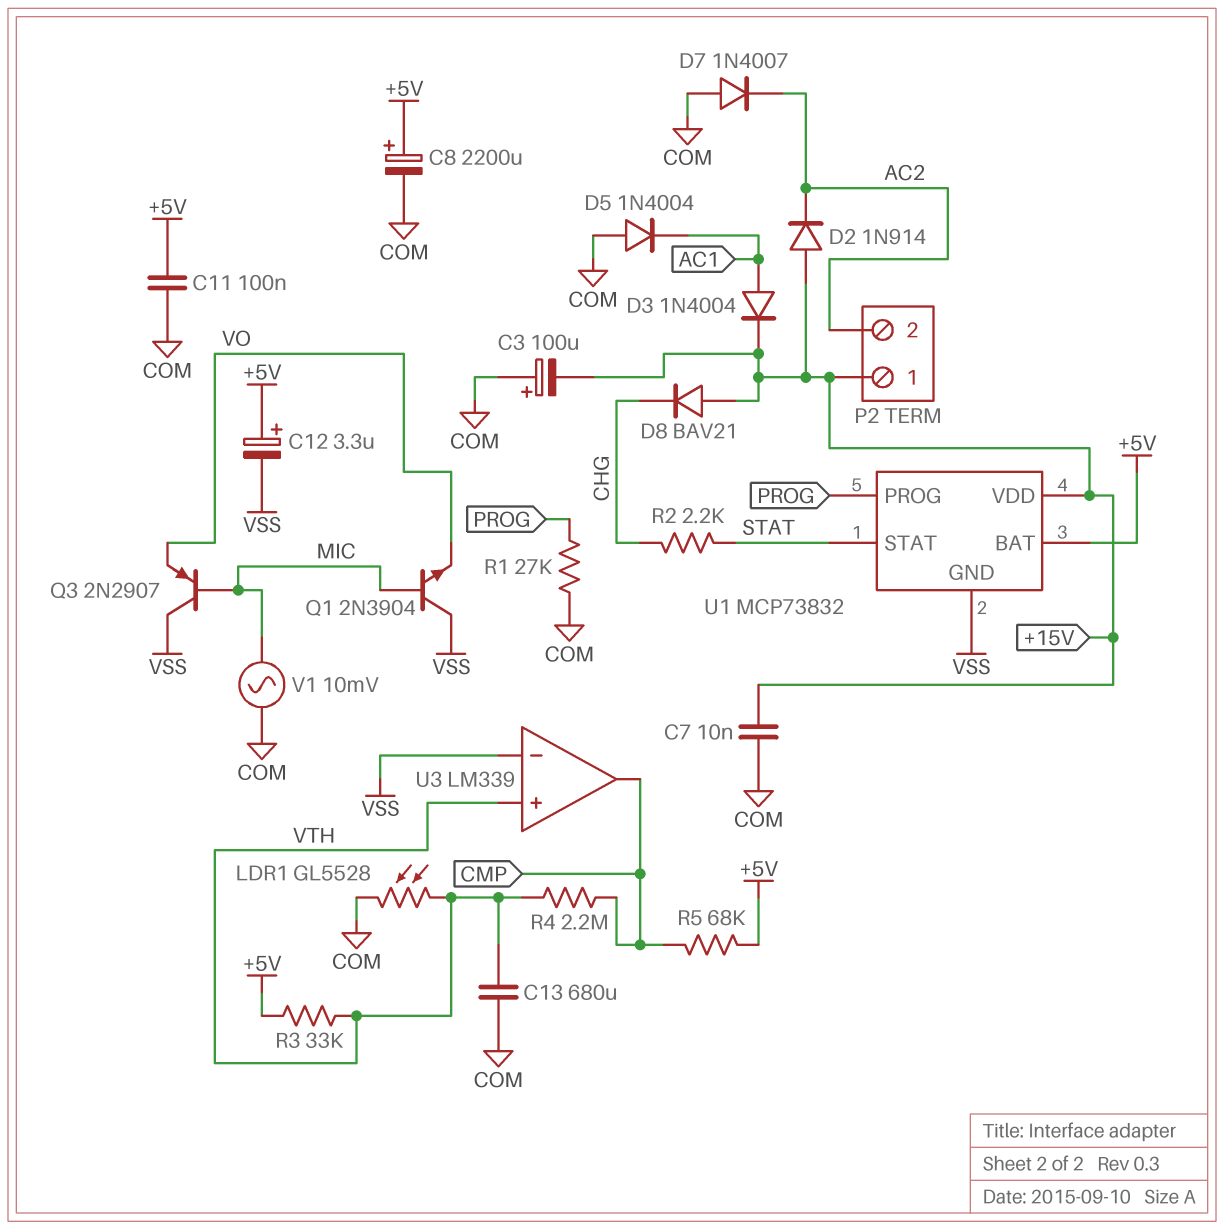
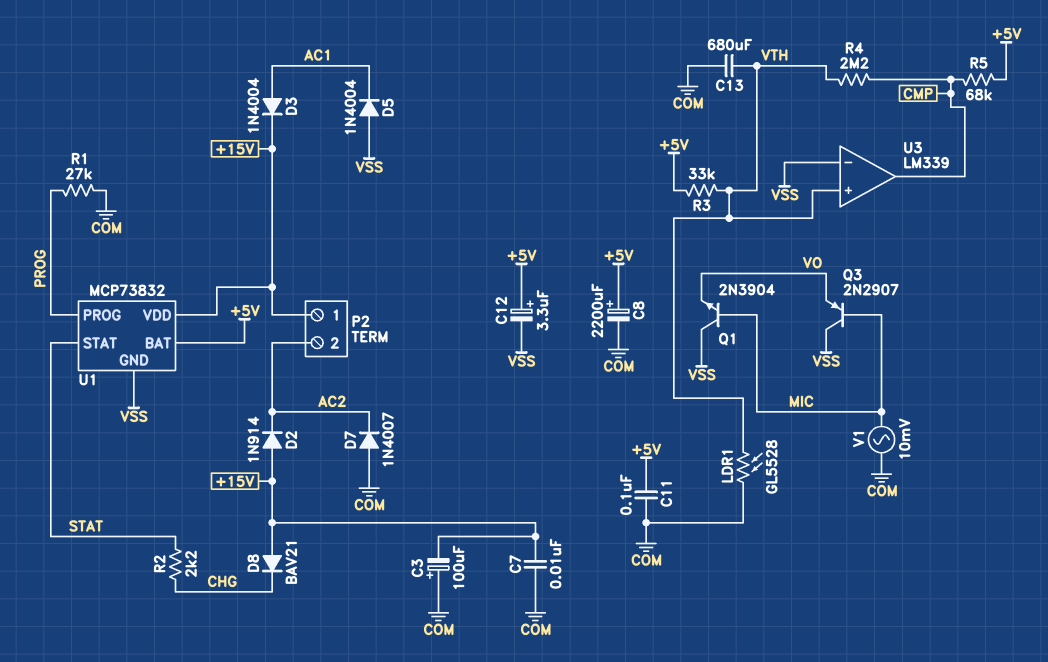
D5: diode 1N4004 (A COM, K AC1) -> diode 1N4004 (A VSS, K AC1)

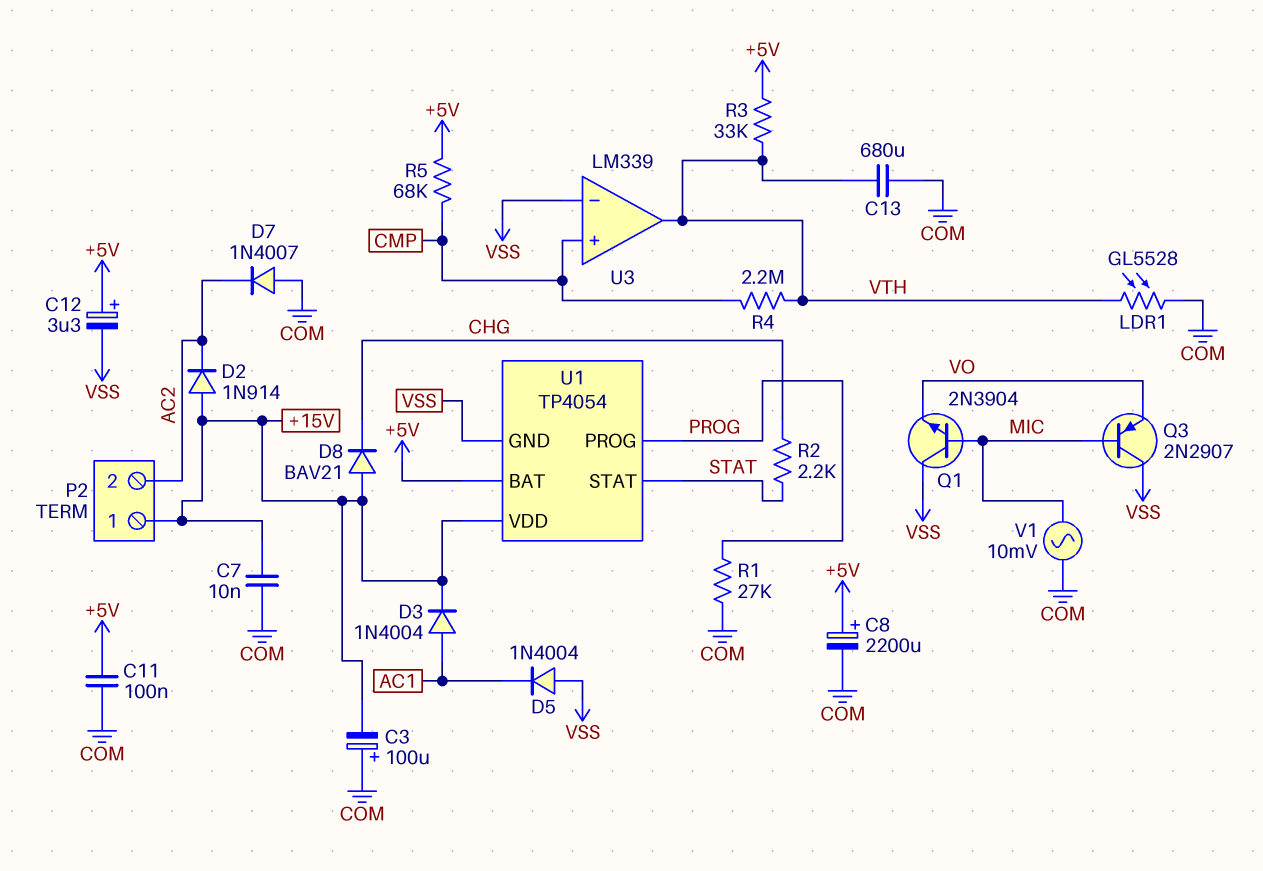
U1: MCP73832 -> TP4054
U3 pin in+: VTH -> CMP
U3 pin out: CMP -> VTH

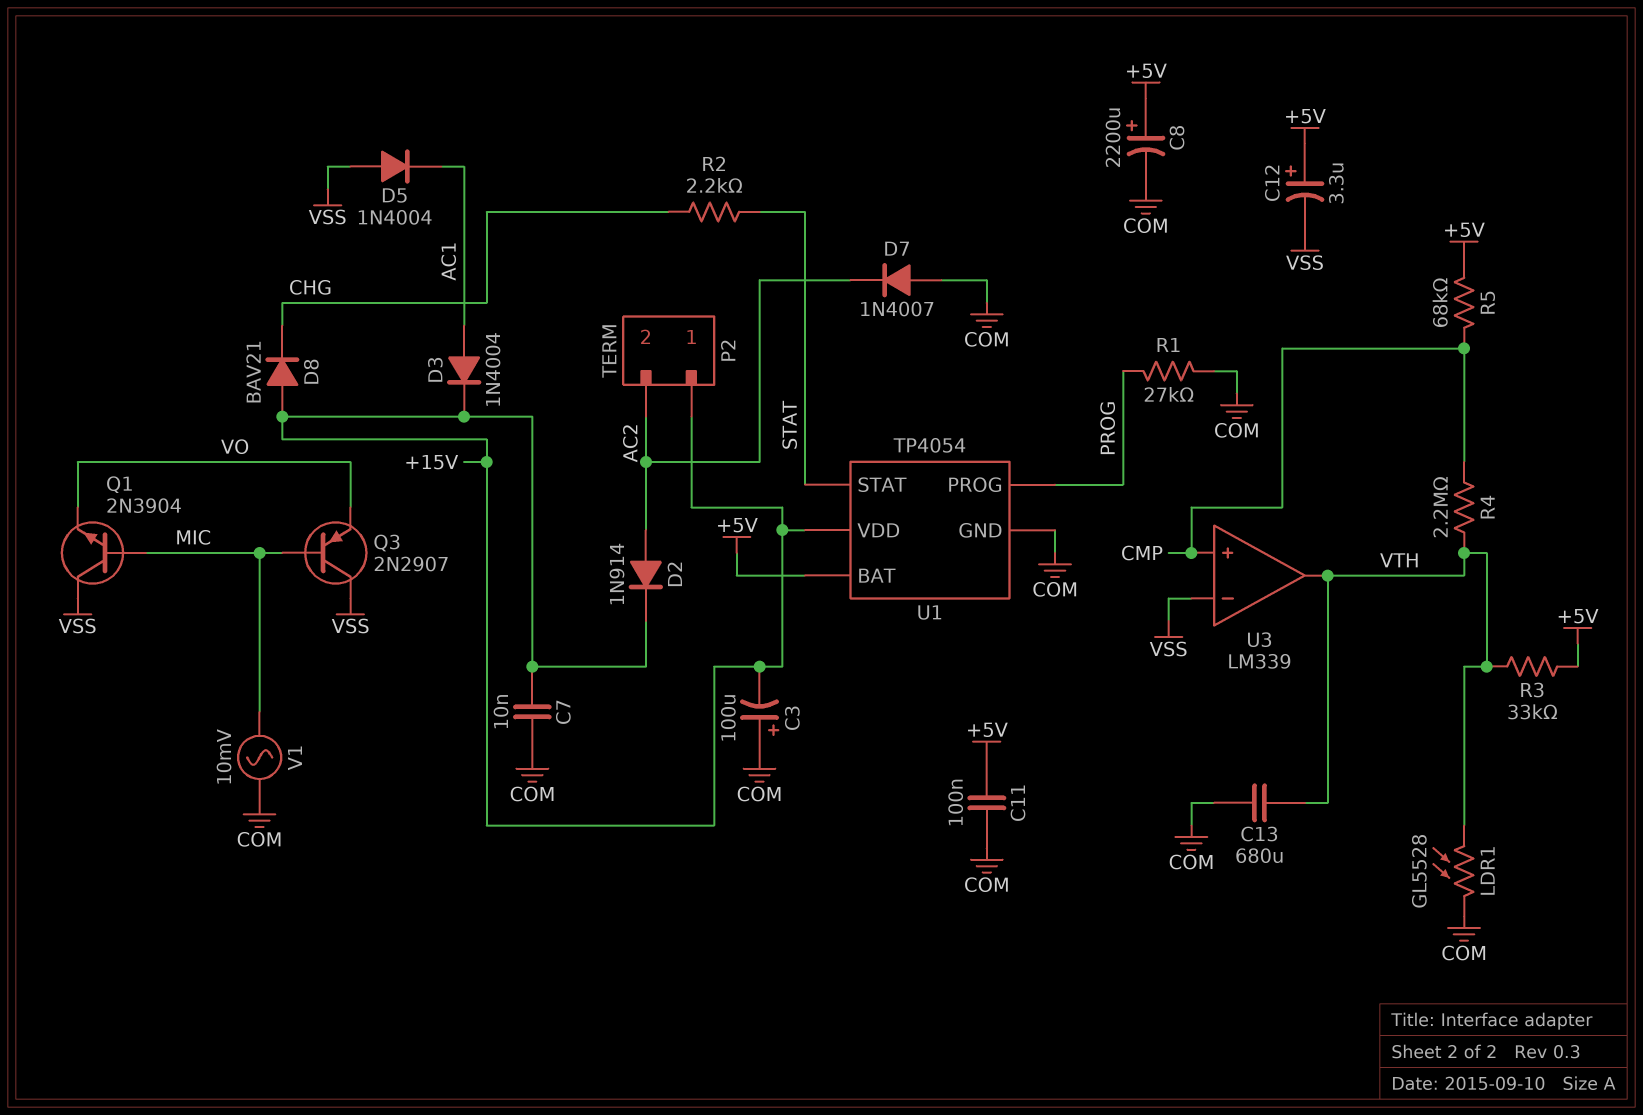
D2: diode 1N914 (A +15V, K AC2) -> diode 1N914 (A AC2, K +15V)
U1 pin GND: VSS -> COM

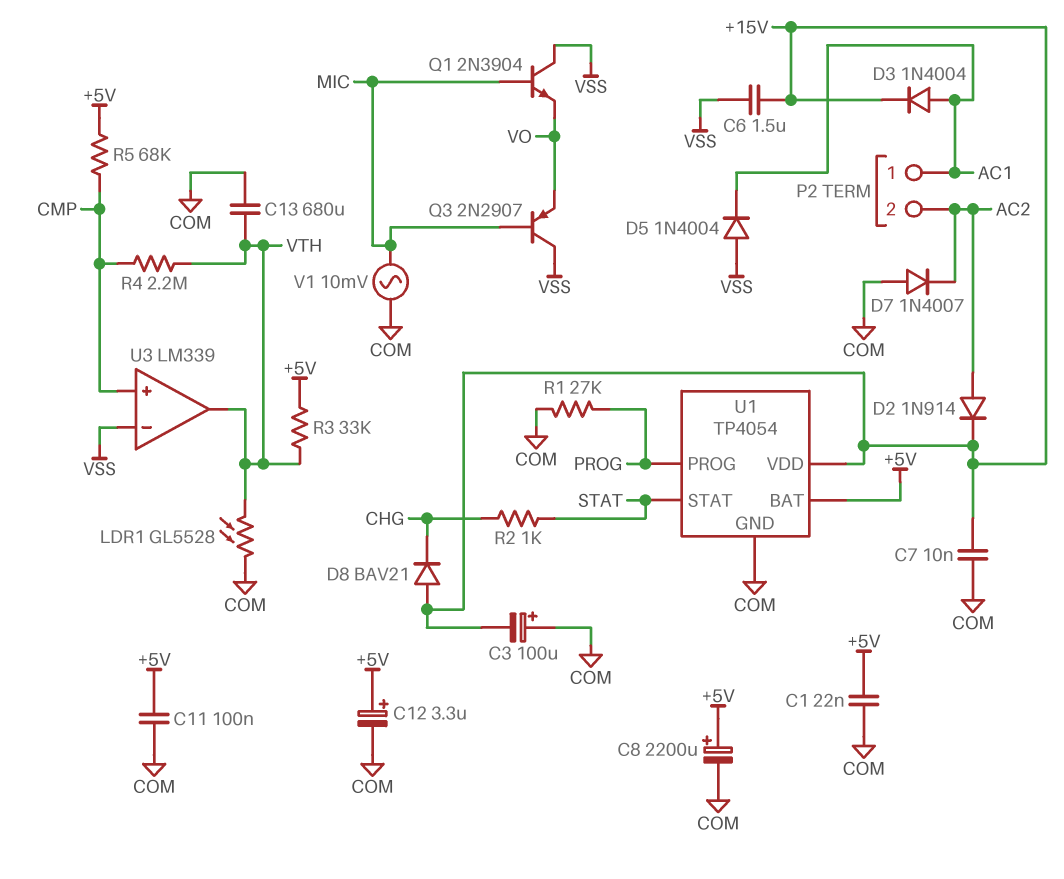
C1: none -> 22nF (+5V, COM)
C6: none -> 1.5uF (+15V, VSS)
C12: 3.3uF (plus +5V, minus VSS) -> 3.3uF (plus +5V, minus COM)
P2 pin 1: +15V -> AC1
R2: 2.2k (CHG, STAT) -> 1k (CHG, STAT)

